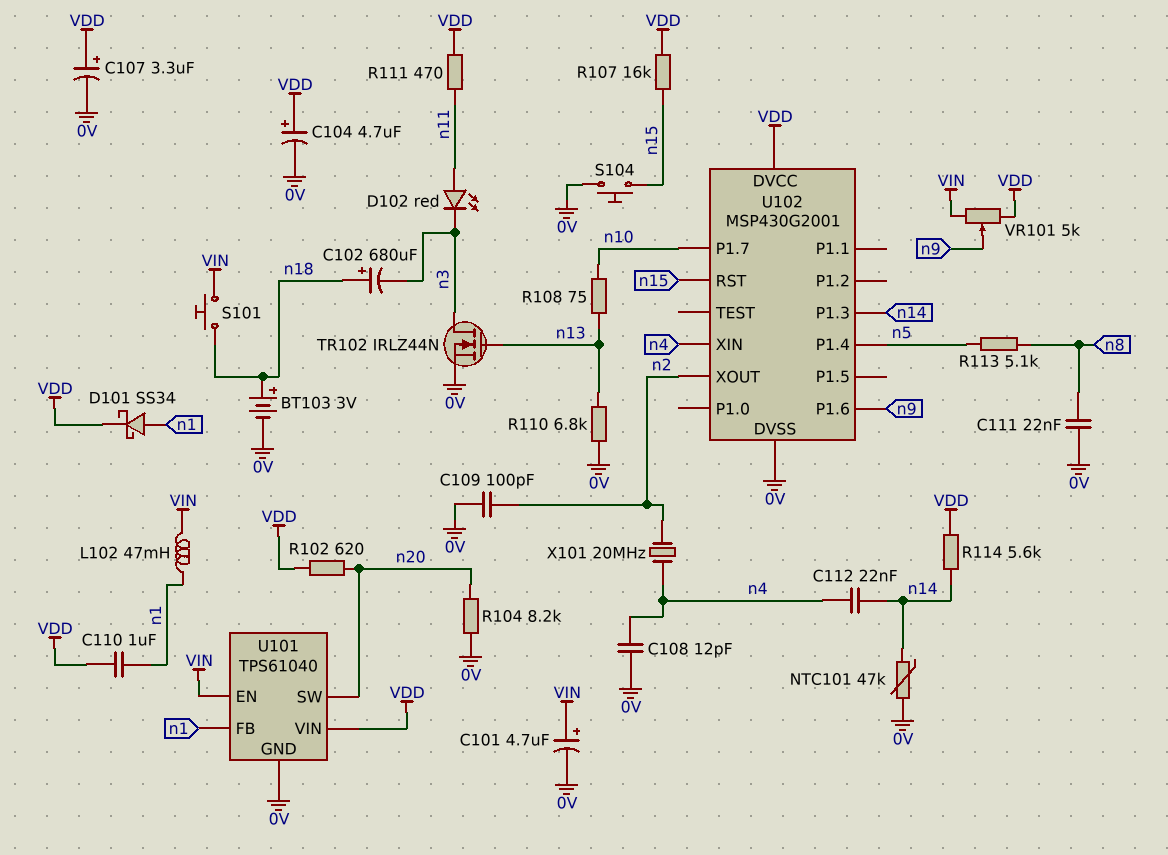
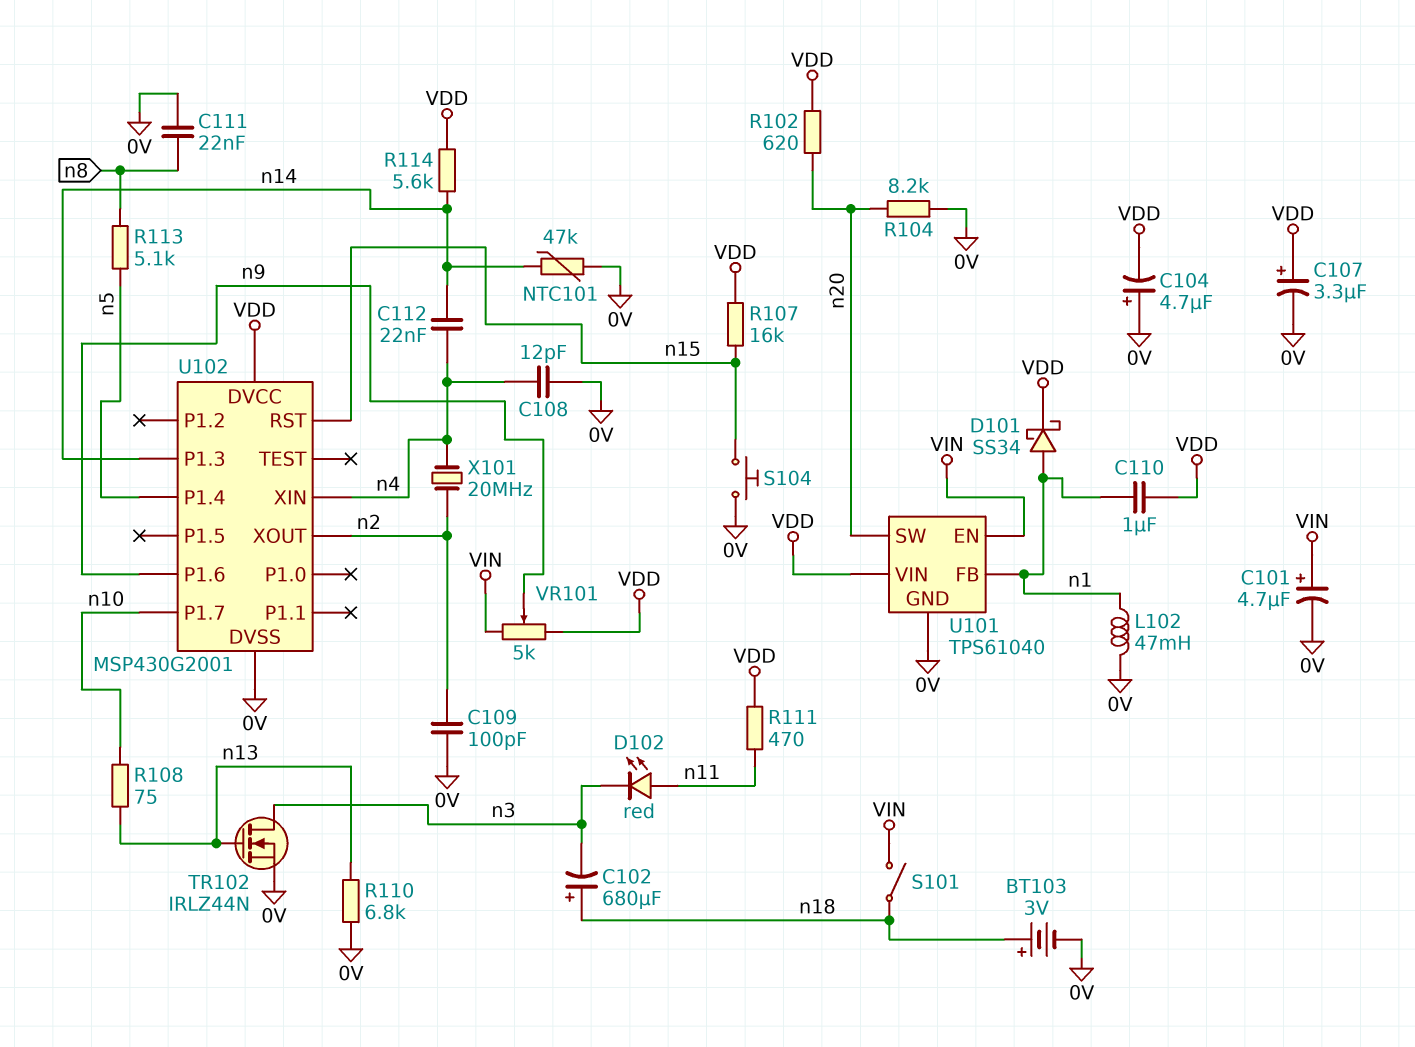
C104: 4.7uF (plus VDD, minus 0V) -> 4.7uF (plus 0V, minus VDD)
L102: 47mH (VIN, n1) -> 47mH (0V, n1)
S101: button (VIN, n18) -> switch (VIN, n18)

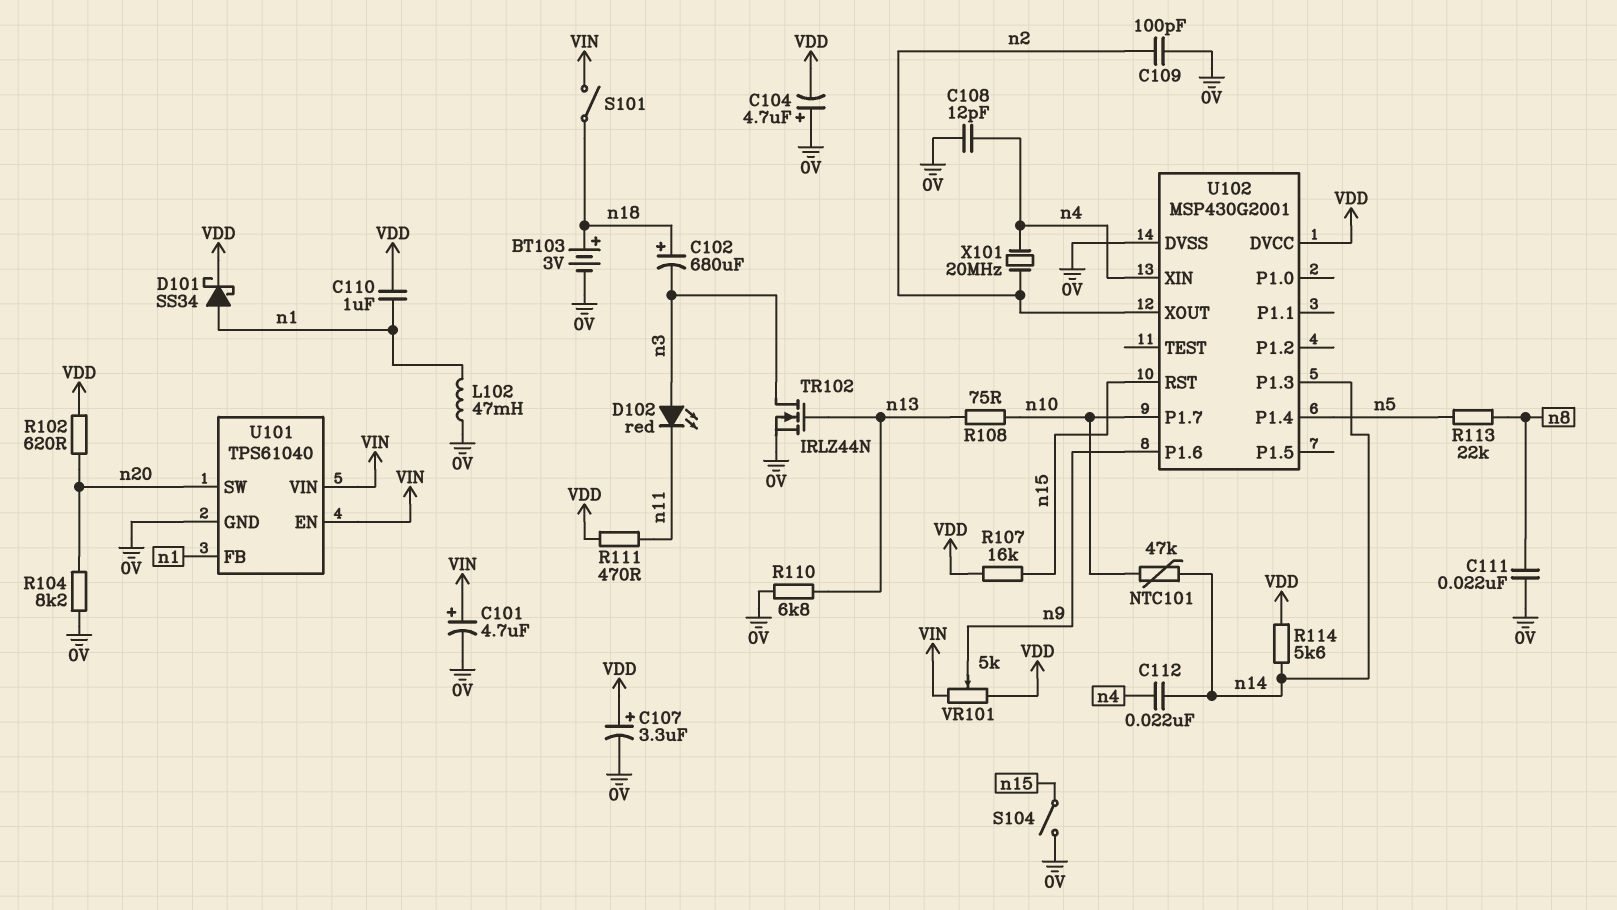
D102: LED red (A n11, K n3) -> LED red (A n3, K n11)
NTC101: 47k (0V, n14) -> 47k (n10, n14)
R113: 5.1k (n5, n8) -> 22k (n5, n8)
S104: button (0V, n15) -> switch (0V, n15)
U101 pin VIN: VDD -> VIN

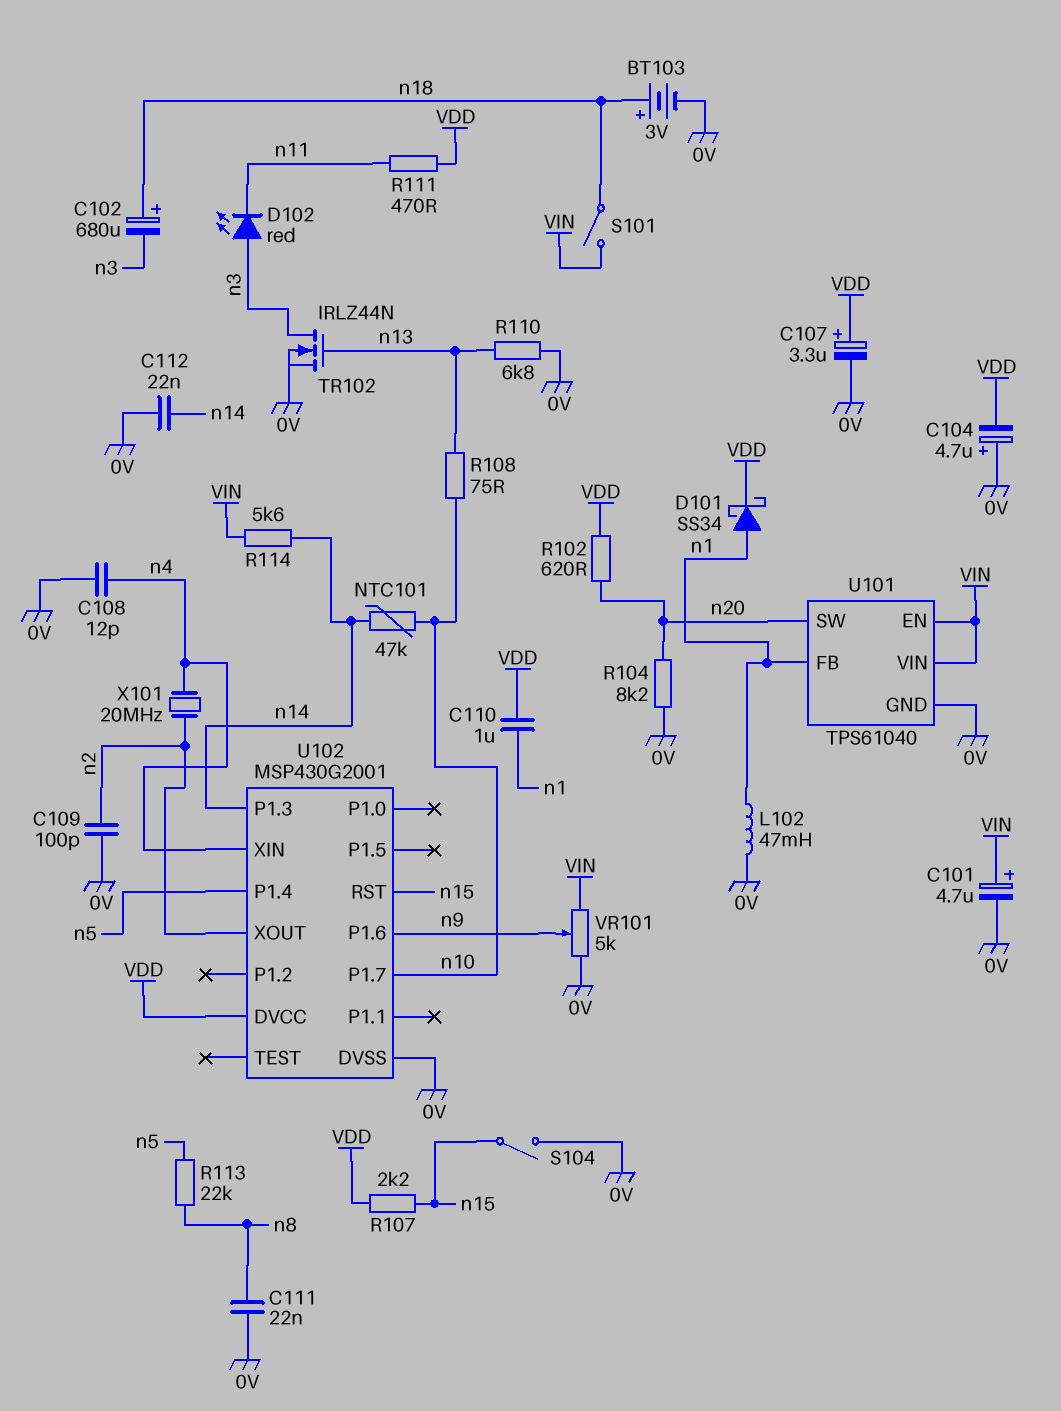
C112: 22nF (n4, n14) -> 22nF (0V, n14)
R107: 16k (VDD, n15) -> 2.2k (VDD, n15)
R114: 5.6k (VDD, n14) -> 5.6k (VIN, n14)
VR101: 5k (VDD, VIN, wiper n9) -> 5k (0V, VIN, wiper n9)

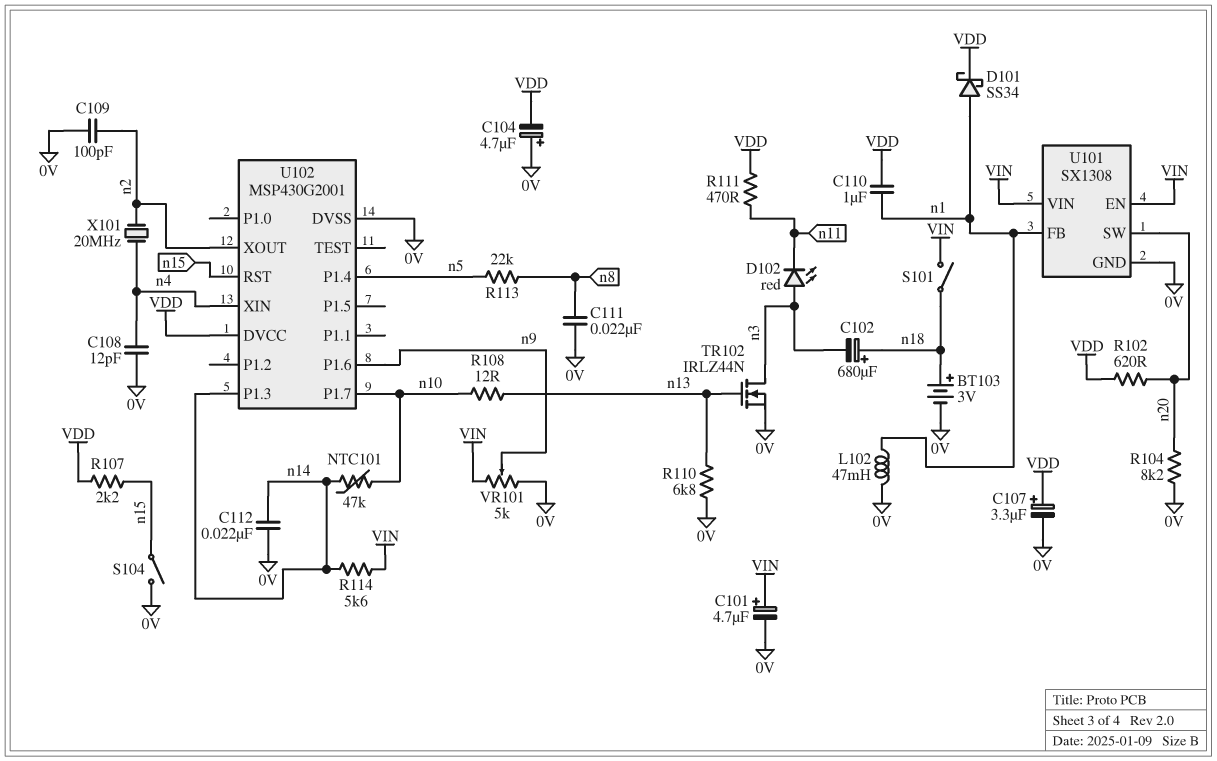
R108: 75 (n10, n13) -> 12 (n10, n13)
U101: TPS61040 -> SX1308

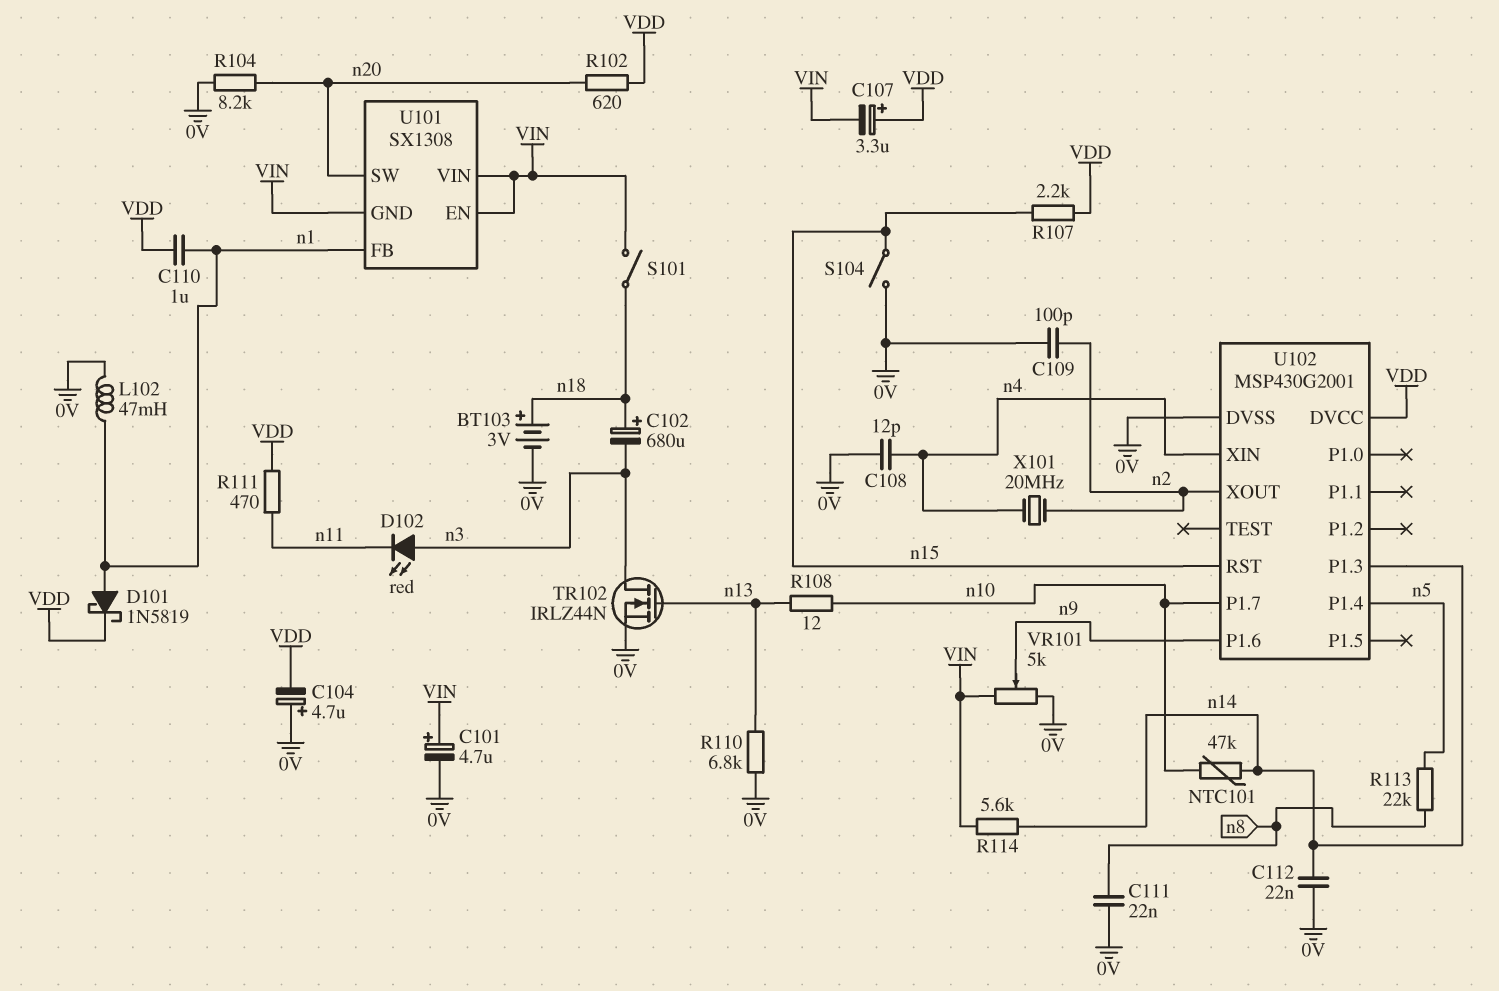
C107: 3.3uF (plus VDD, minus 0V) -> 3.3uF (plus VDD, minus VIN)
D101: schottky SS34 (A n1, K VDD) -> schottky 1N5819 (A n1, K VDD)
U101 pin GND: 0V -> VIN

